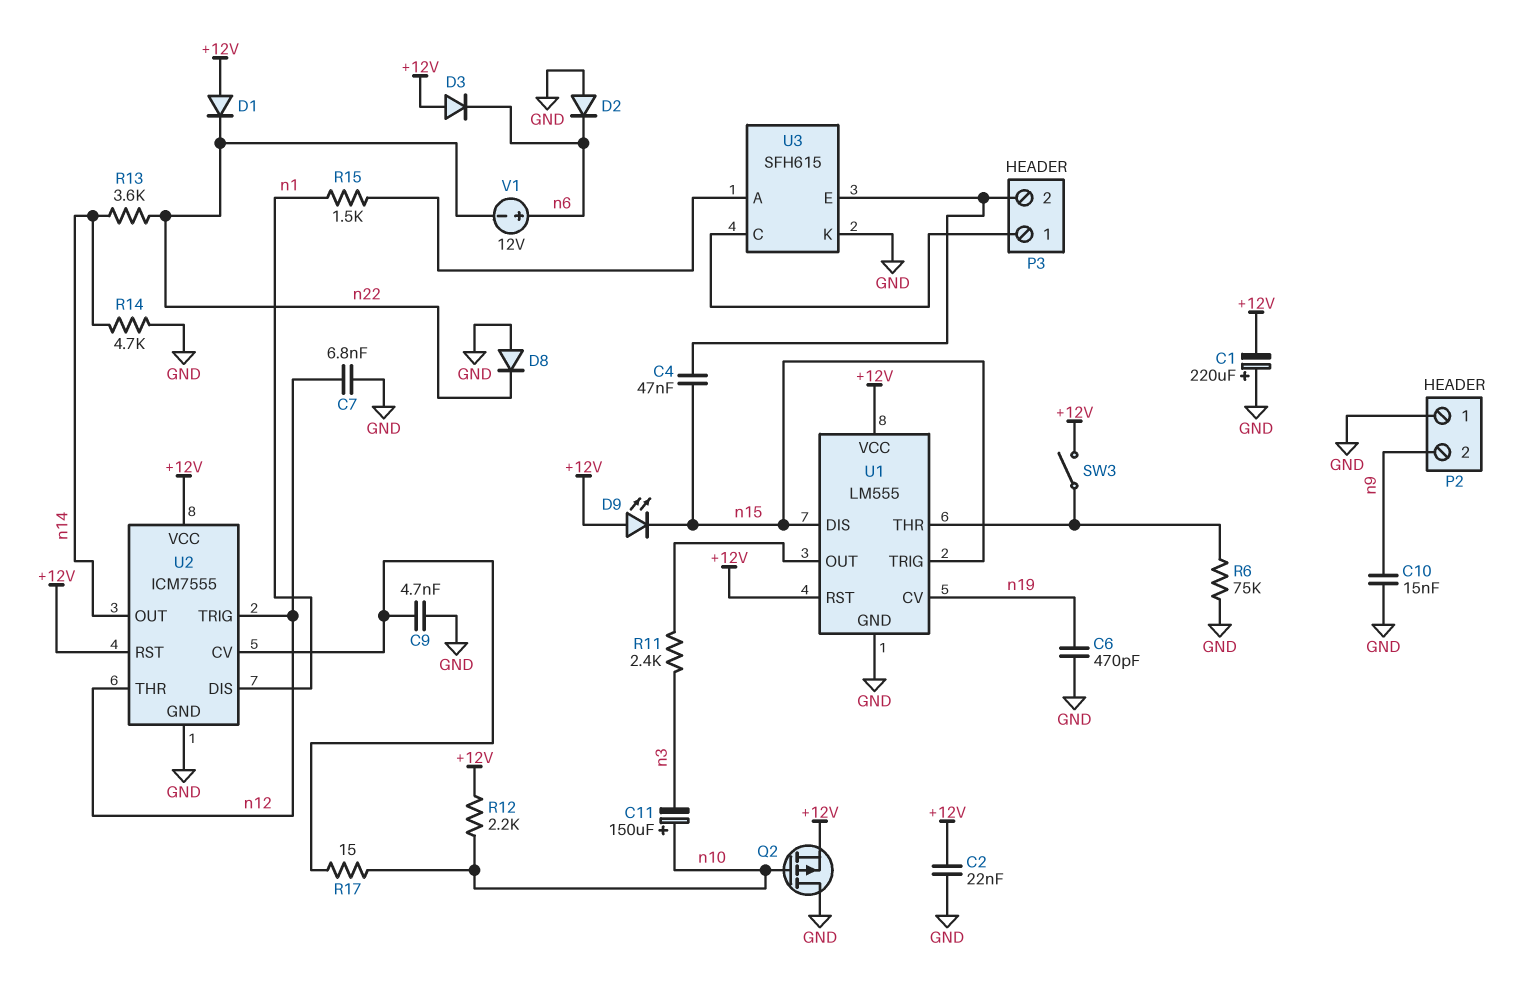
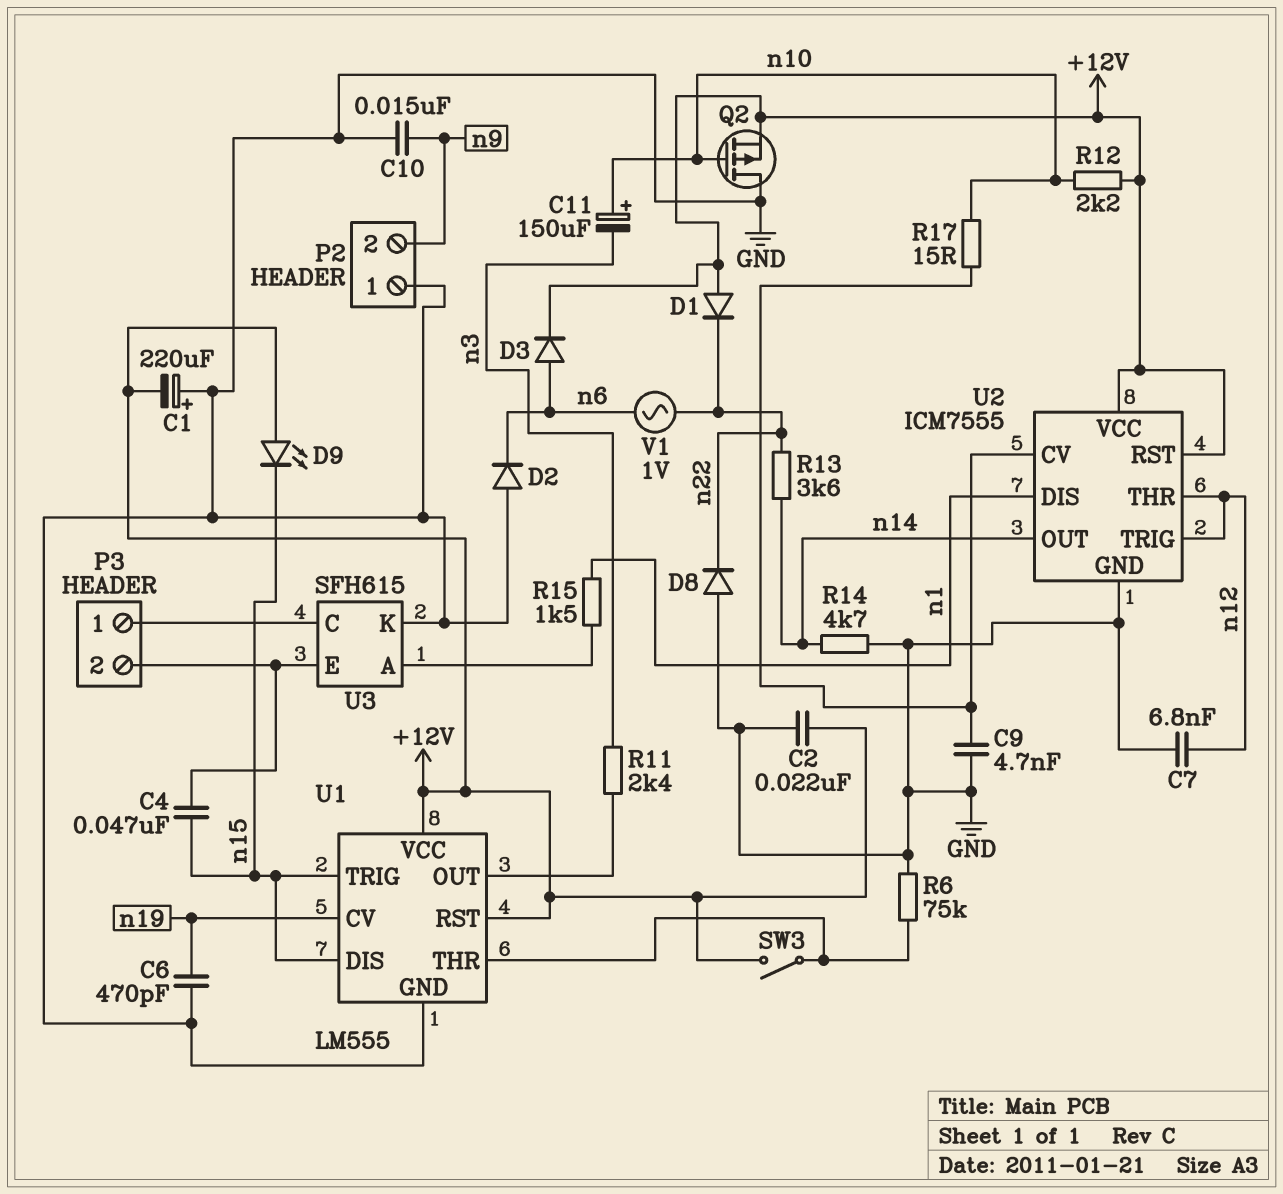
D3: diode (A +12V, K n6) -> diode (A n6, K +12V)
V1: 12V (plus n6, minus n22) -> AC 1V (n6, n22)

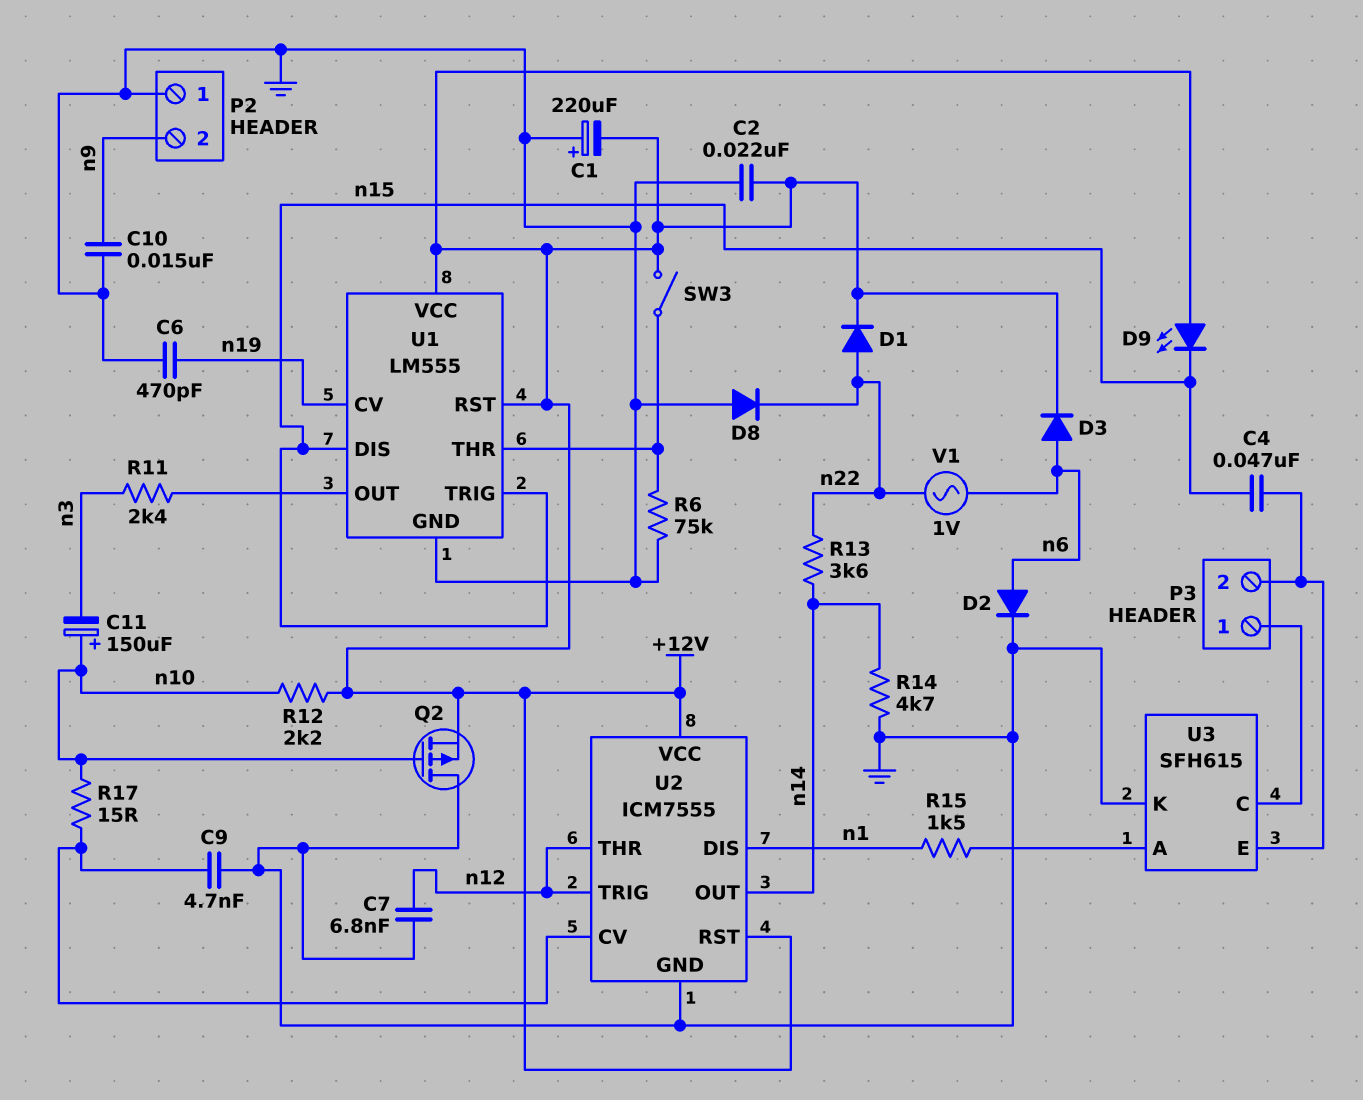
D1: diode (A +12V, K n22) -> diode (A n22, K +12V)
D2: diode (A GND, K n6) -> diode (A n6, K GND)

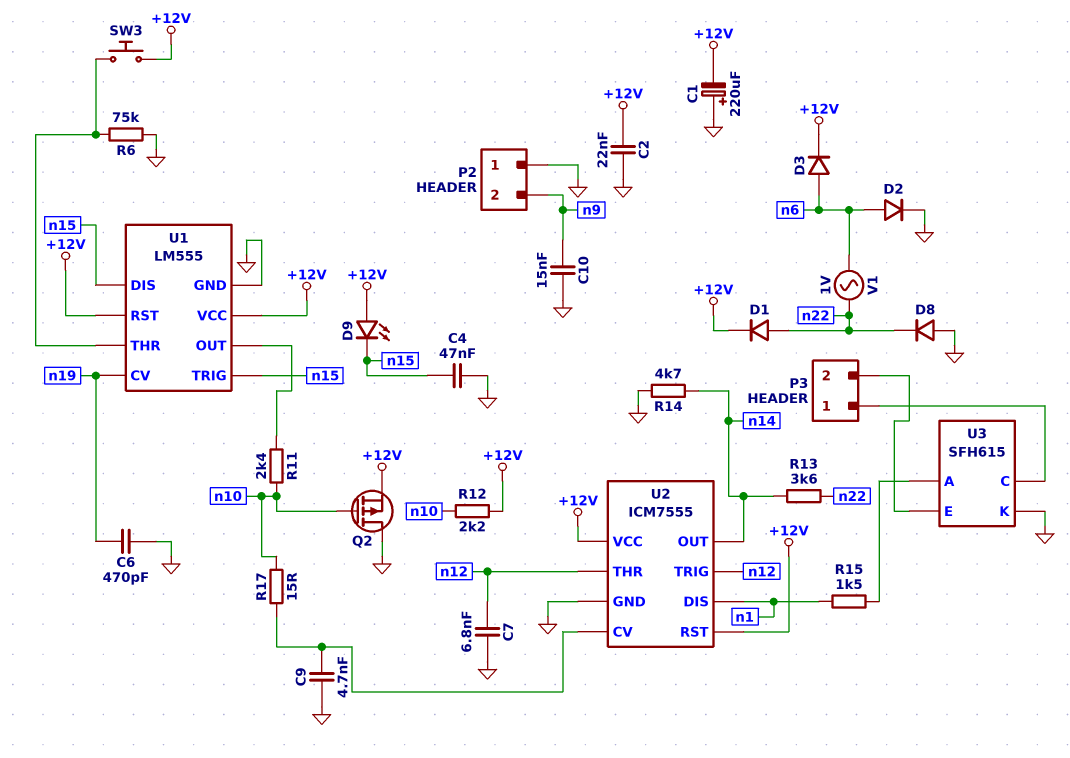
C4: 47nF (P3/2, n15) -> 47nF (GND, n15)
C11: 150uF (plus n10, minus n3) -> none
R11: 2.4k (U1/OUT, n3) -> 2.4k (U1/OUT, n10)
SW3: switch (+12V, U1/THR) -> button (+12V, U1/THR)

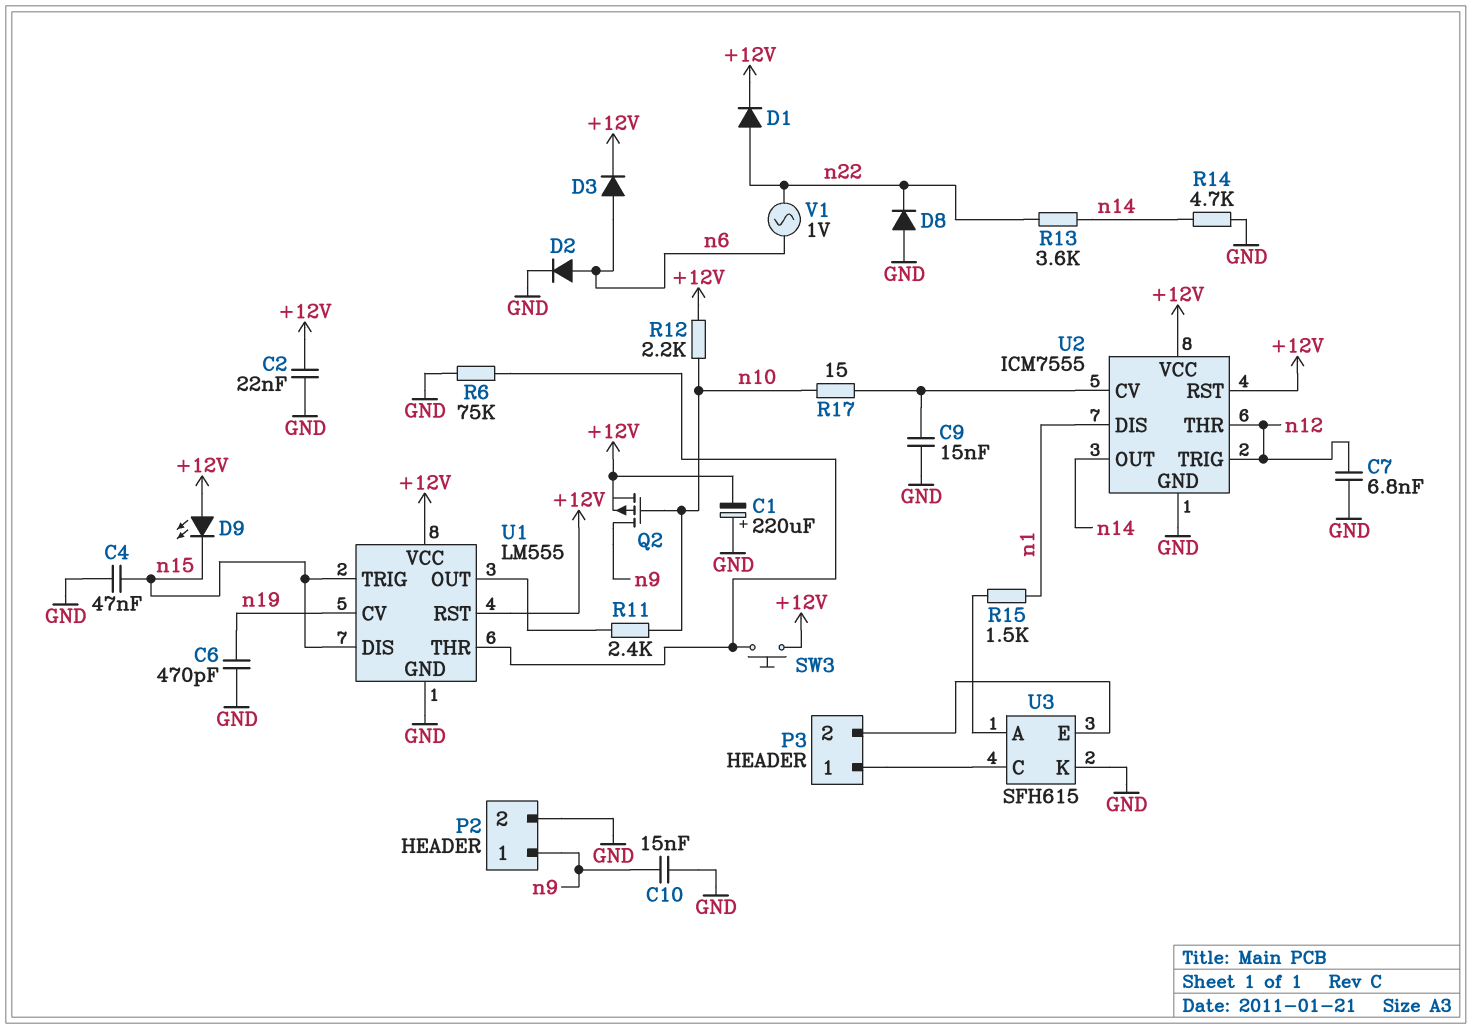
C9: 4.7nF (GND, U2/CV) -> 15nF (GND, U2/CV)
P2 pin 1: GND -> n9
P2 pin 2: n9 -> GND
Q2: PMOS (G n10, D GND, S +12V) -> PMOS (G n10, D n9, S +12V)

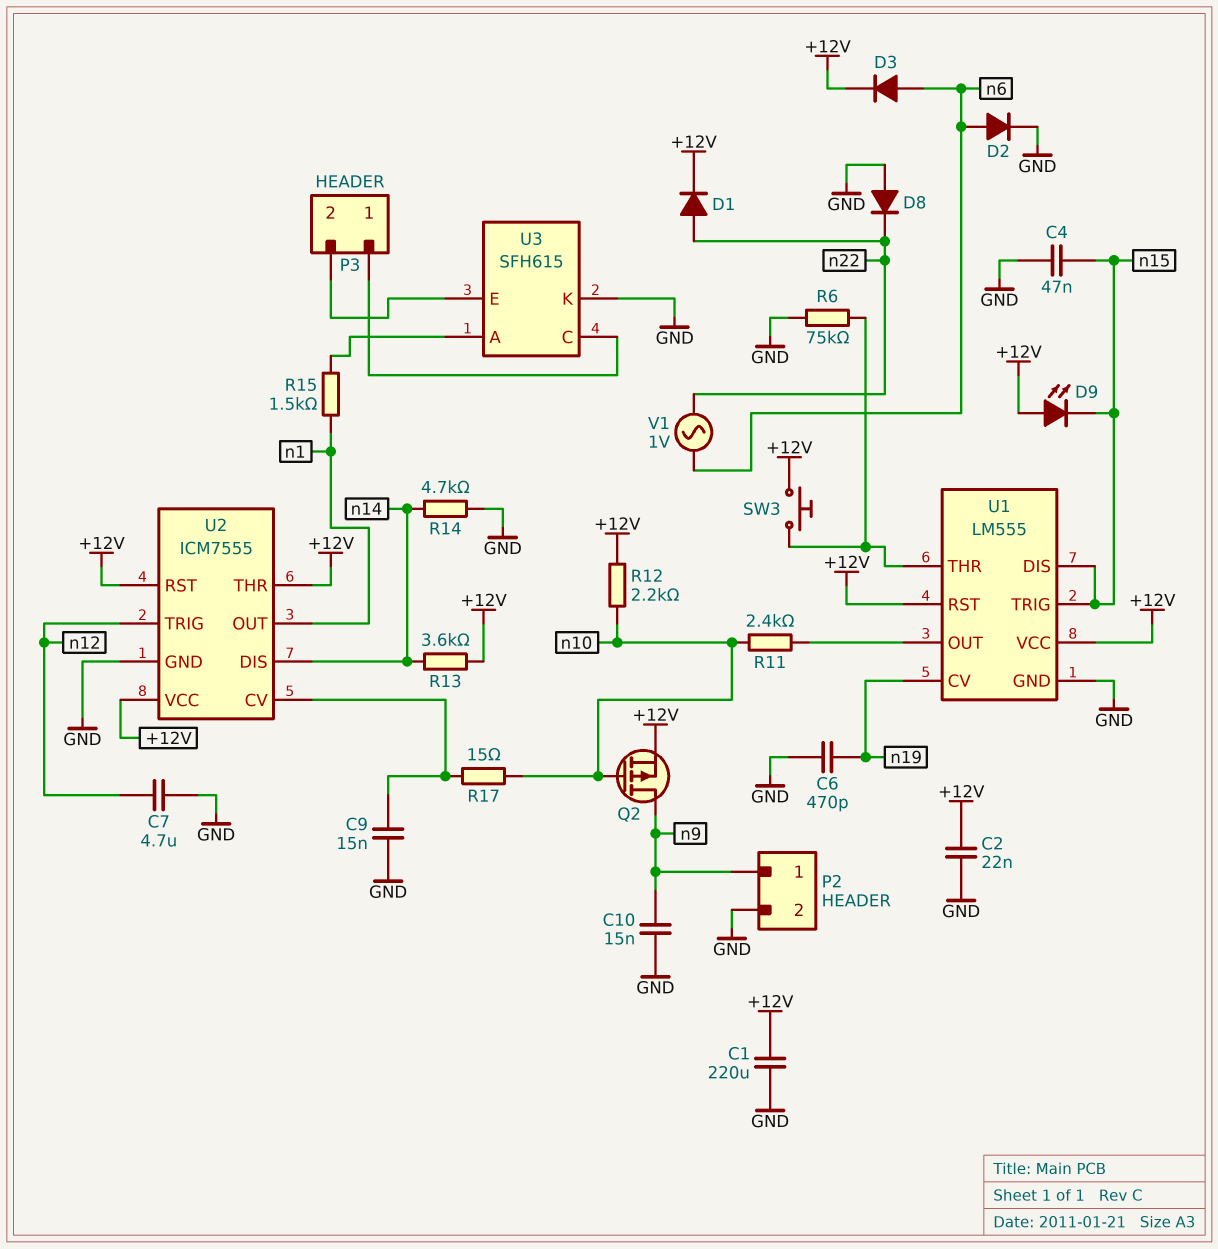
C1: 220uF (plus GND, minus +12V) -> 220uF (+12V, GND)
C7: 6.8nF (GND, n12) -> 4.7uF (GND, n12)
R13: 3.6k (n14, n22) -> 3.6k (+12V, n14)
U2 pin DIS: n1 -> n14
U2 pin OUT: n14 -> n1
U2 pin THR: n12 -> +12V

